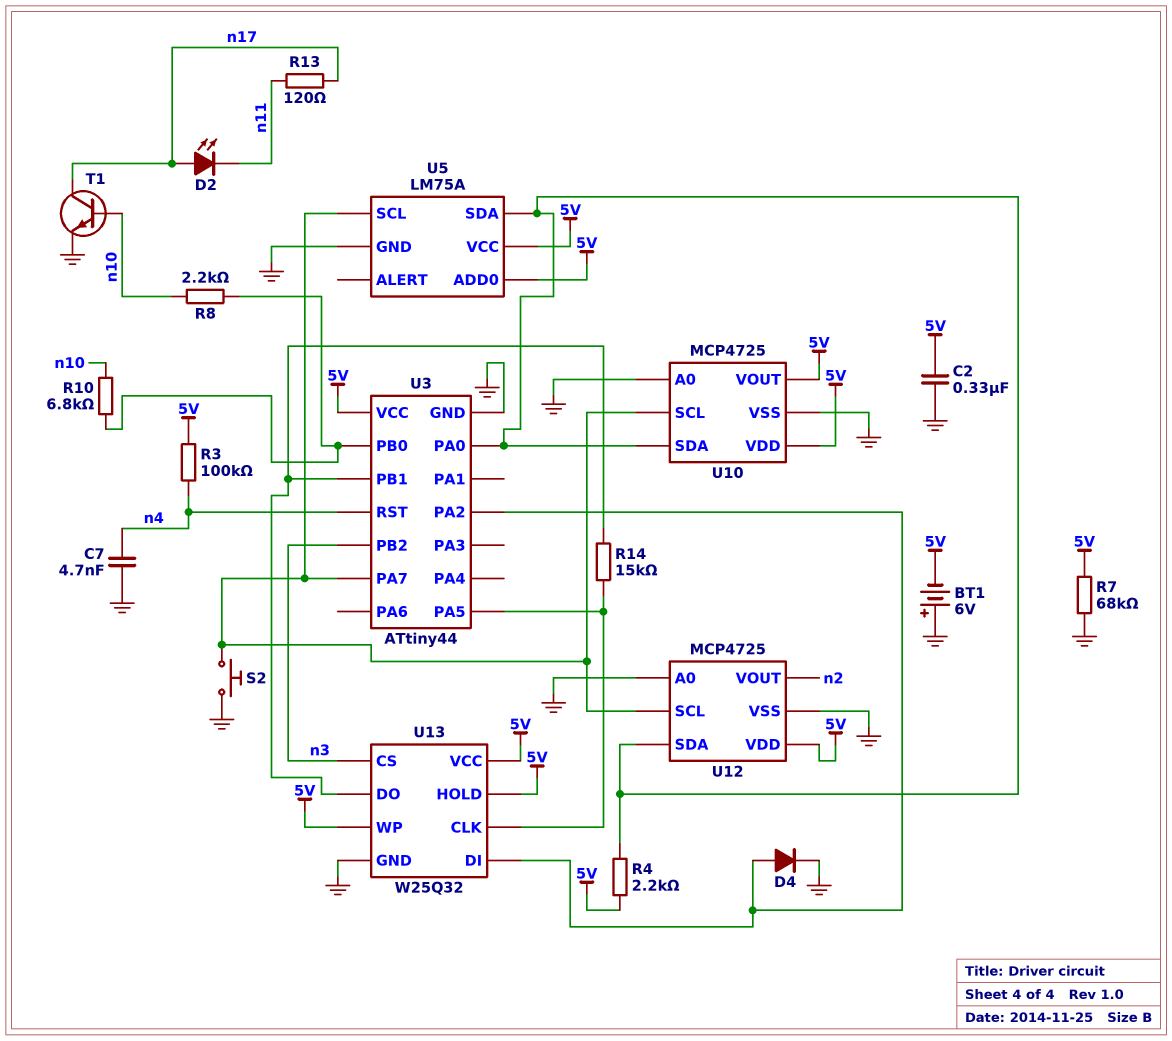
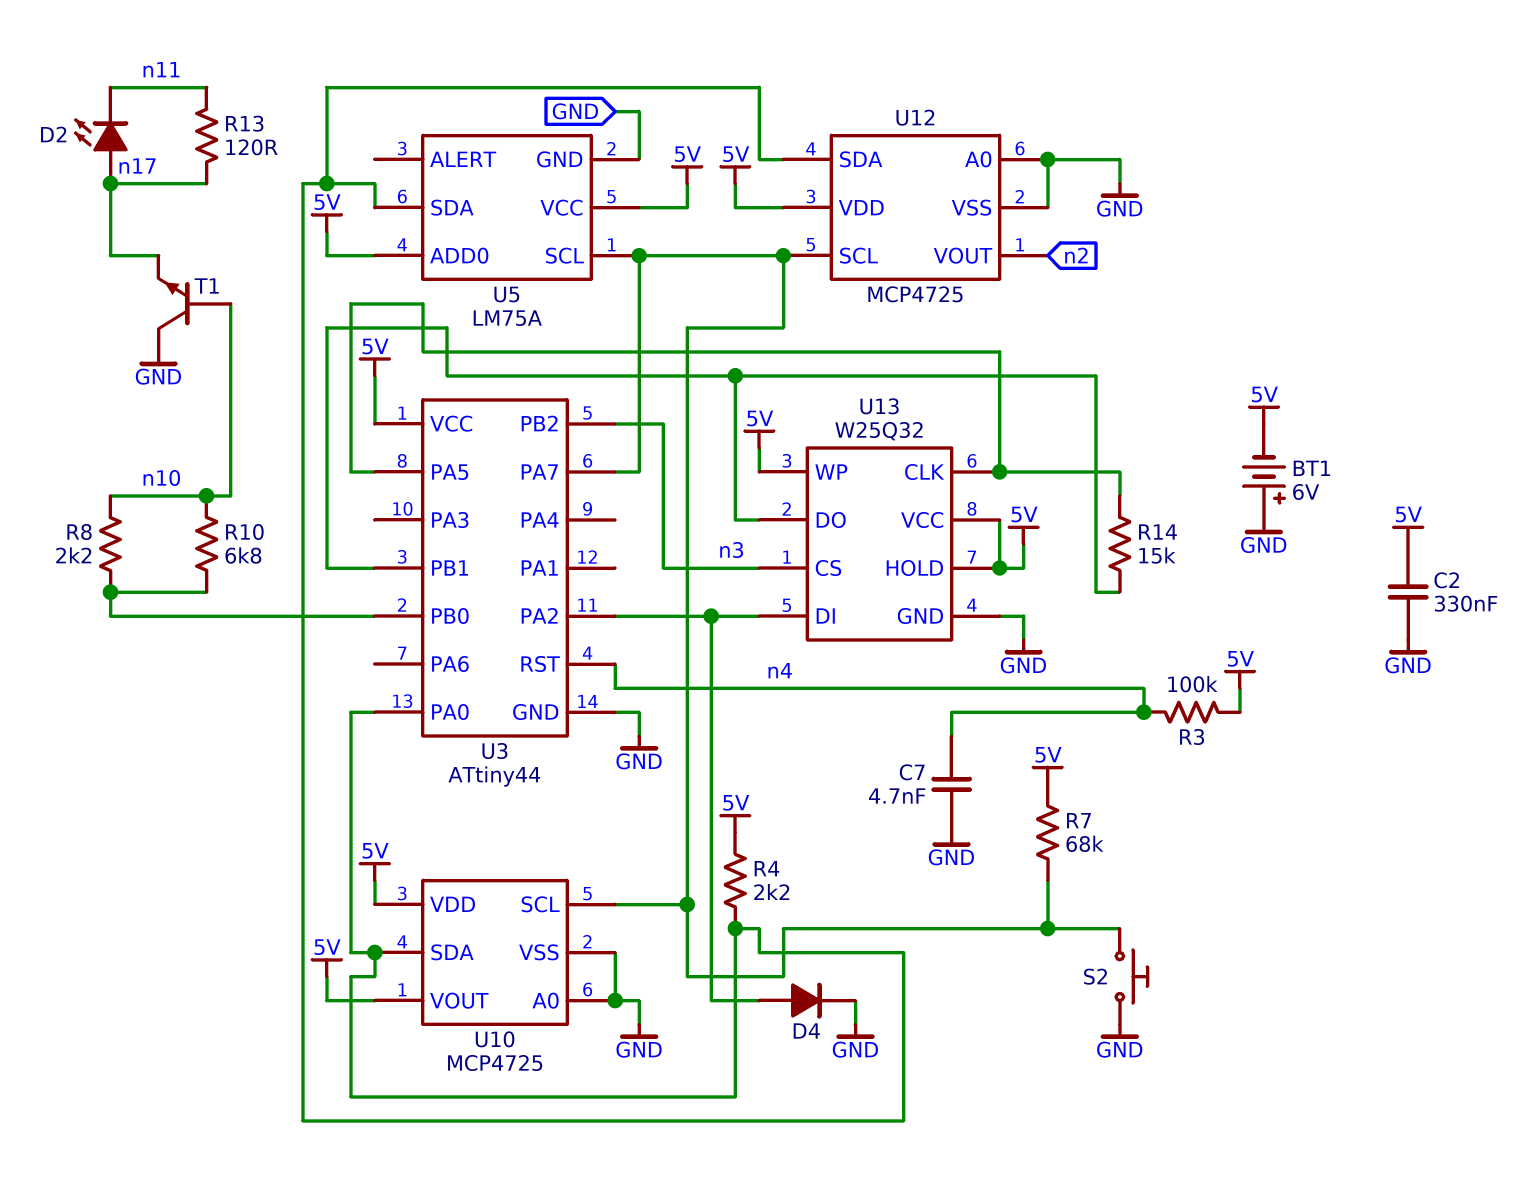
R7: 68k (5V, GND) -> 68k (5V, U3/PA7)
T1: NPN (B n10, C n17, E GND) -> NPN (B n10, C GND, E n17)

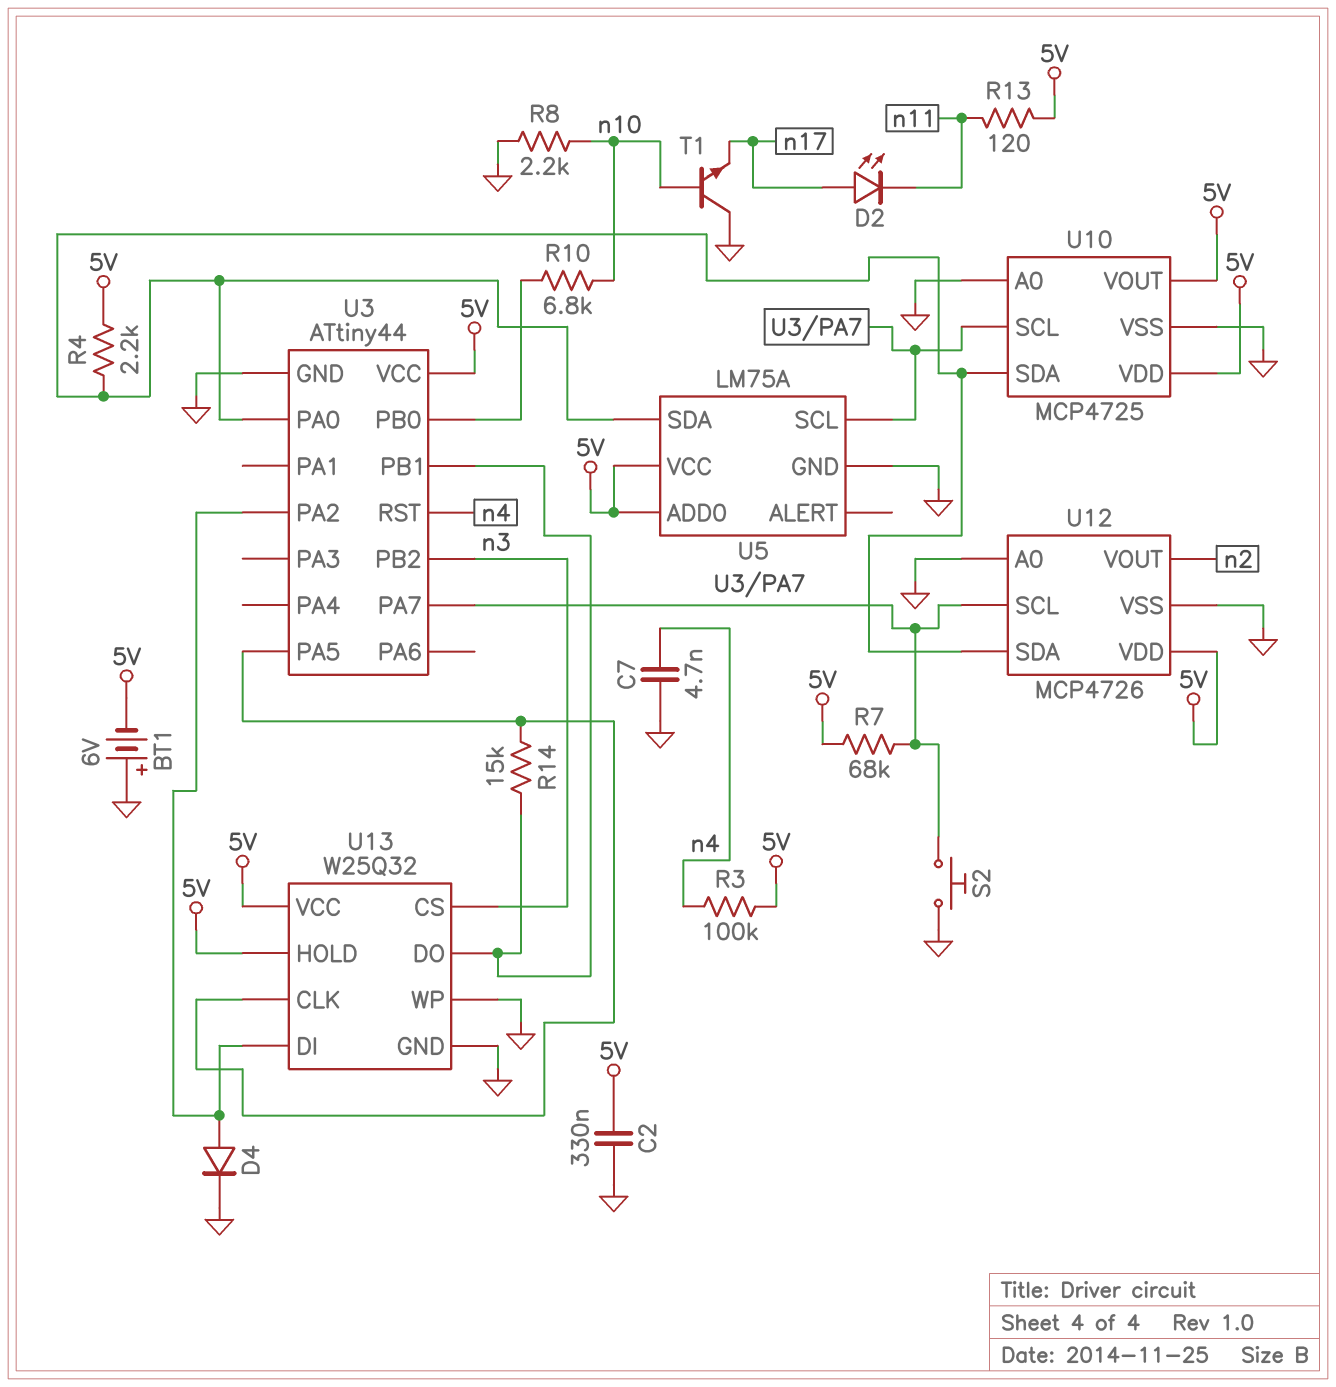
R8: 2.2k (U3/PB0, n10) -> 2.2k (GND, n10)
R13: 120 (n11, n17) -> 120 (5V, n11)
U12: MCP4725 -> MCP4726
U13 pin WP: 5V -> GND

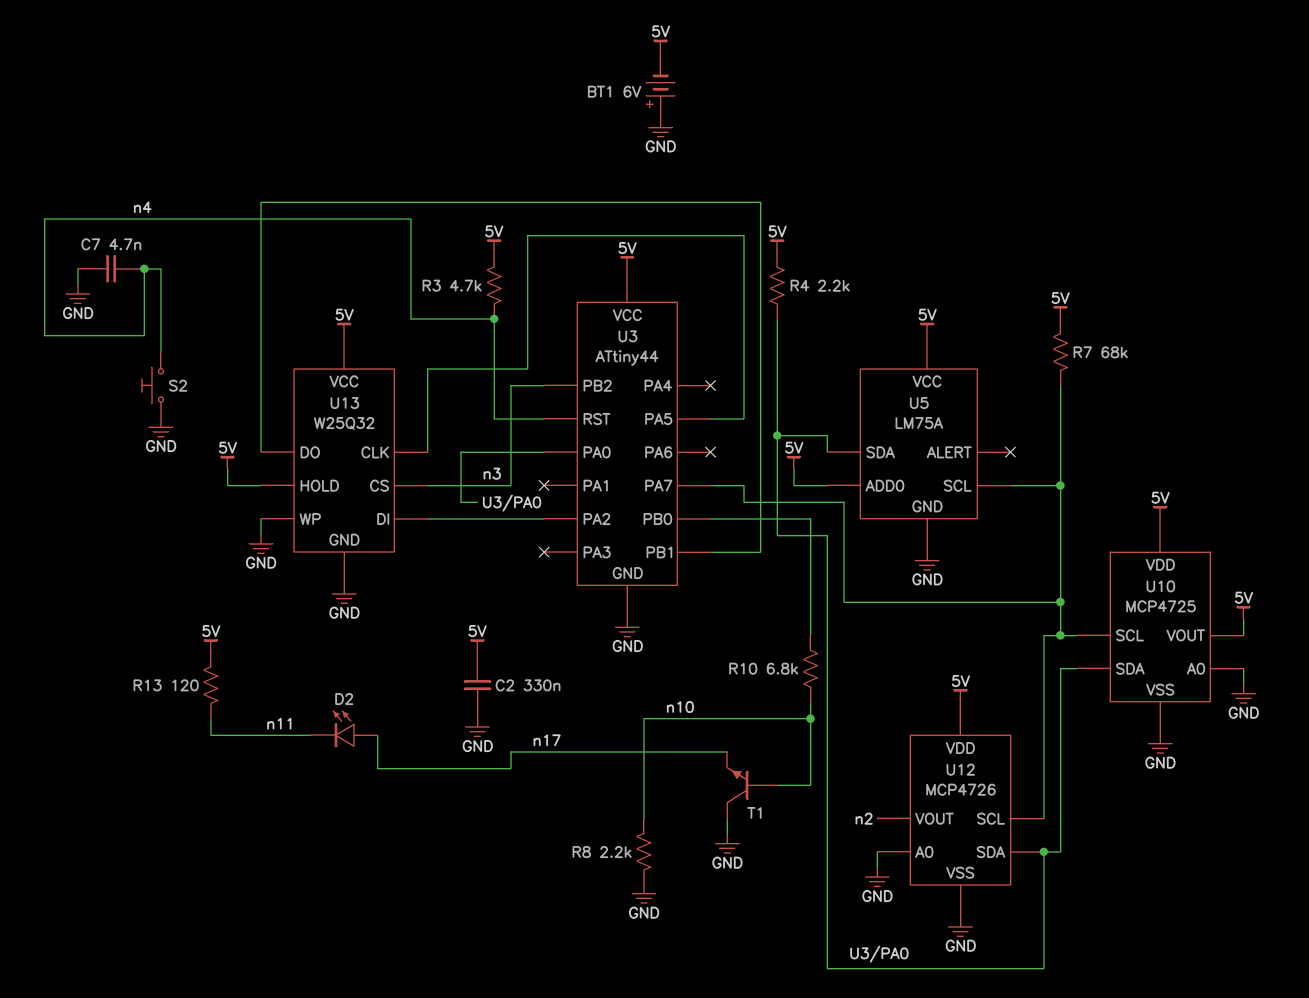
D4: diode (A U3/PA2, K GND) -> none
R3: 100k (5V, n4) -> 4.7k (5V, n4)
R14: 15k (U3/PA5, U3/PB1) -> none
S2: button (GND, U3/PA7) -> button (GND, n4)

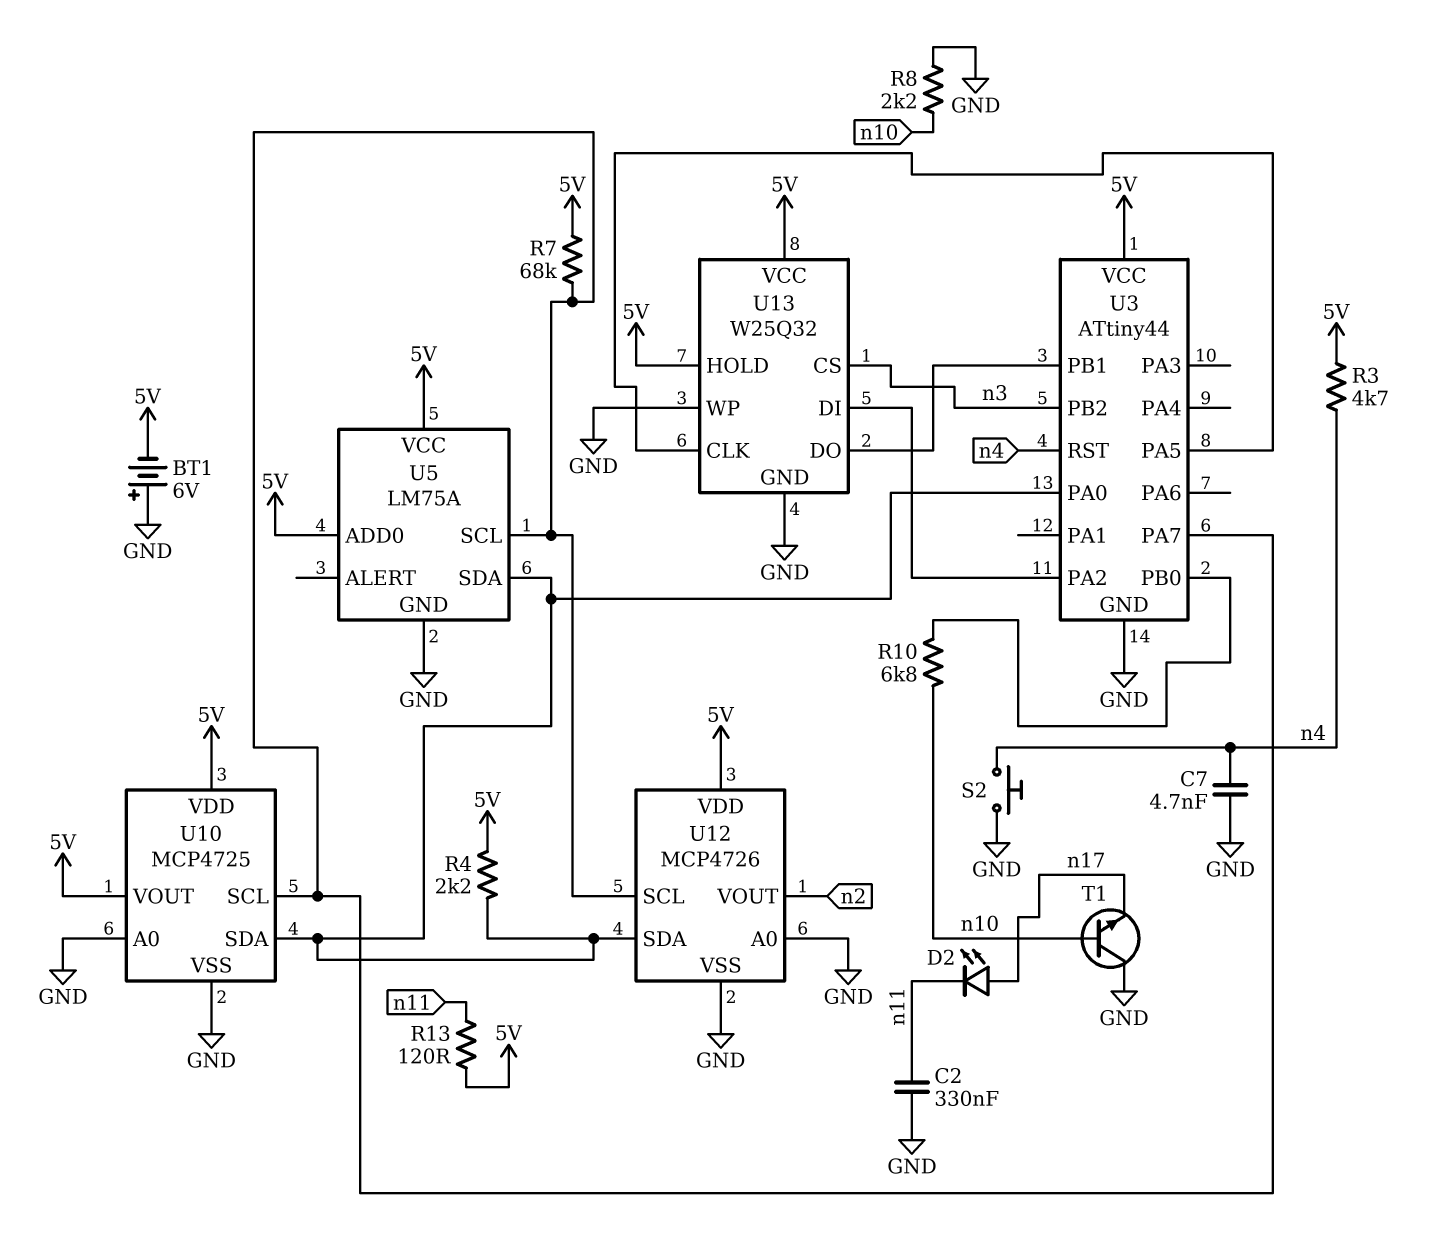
C2: 330nF (5V, GND) -> 330nF (GND, n11)

